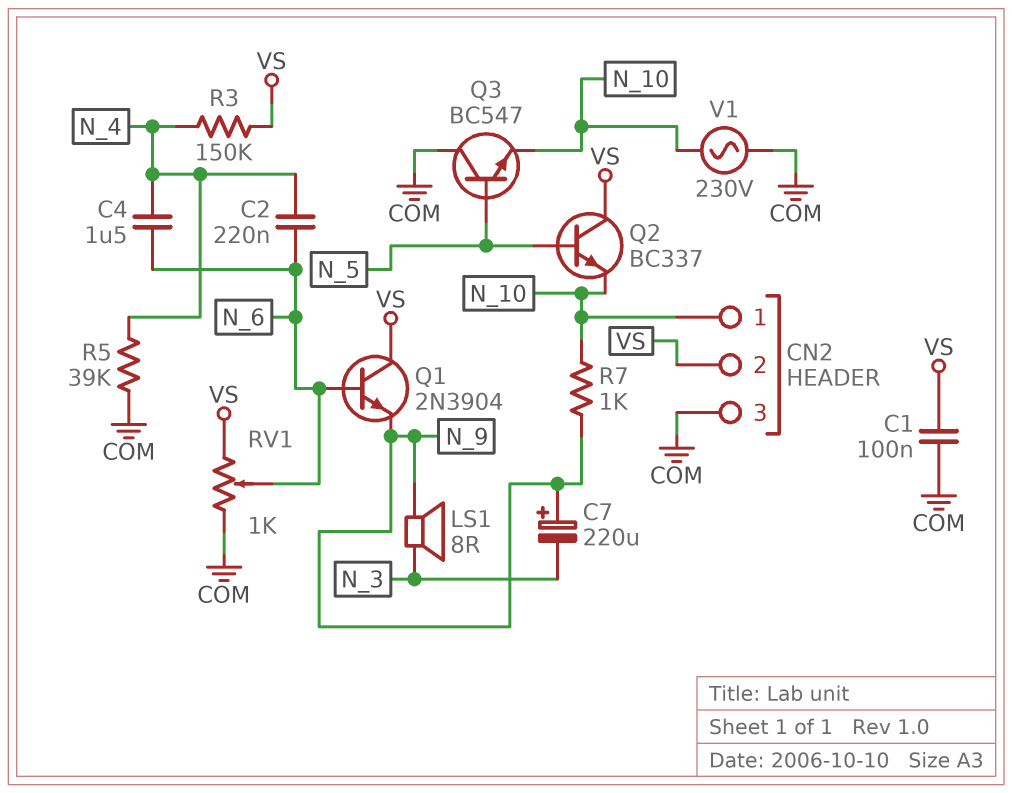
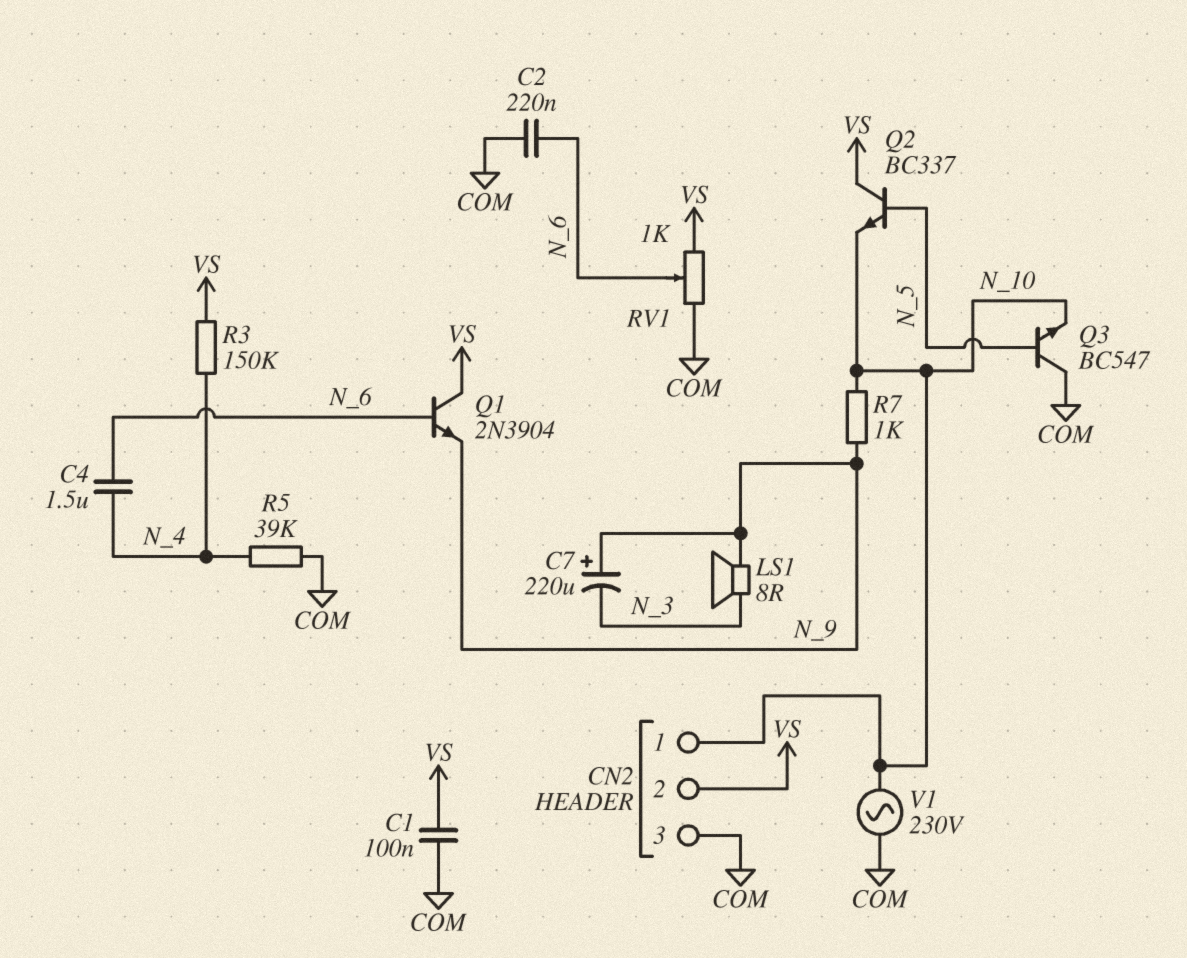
C2: 220nF (N_4, N_6) -> 220nF (COM, N_6)

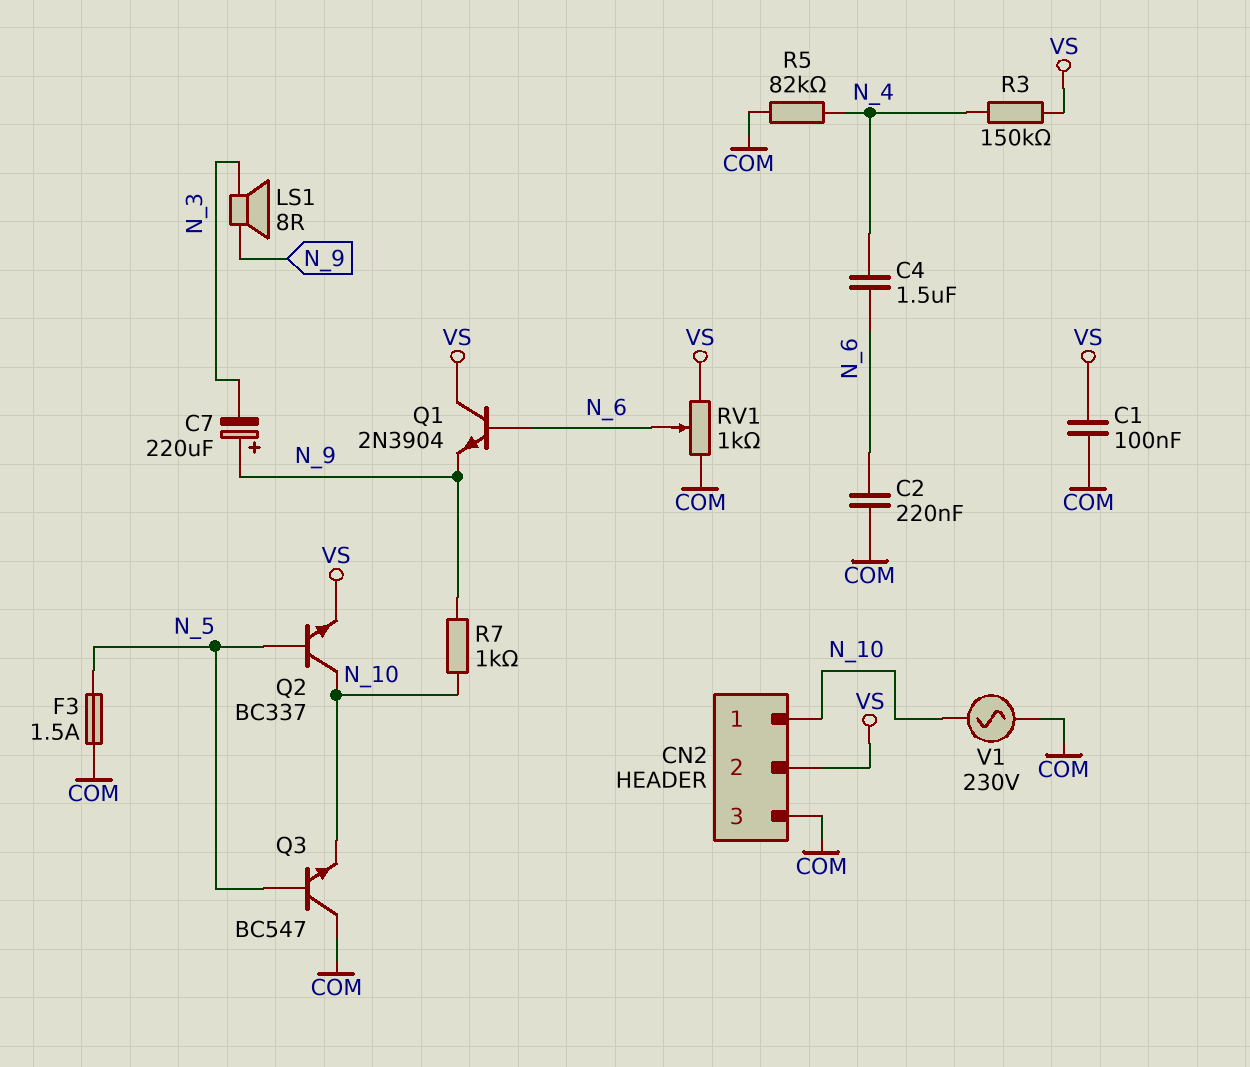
F3: none -> 1.5A (COM, N_5)
Q2: NPN BC337 (B N_5, C VS, E N_10) -> NPN BC337 (B N_5, C N_10, E VS)
R5: 39k (COM, N_4) -> 82k (COM, N_4)

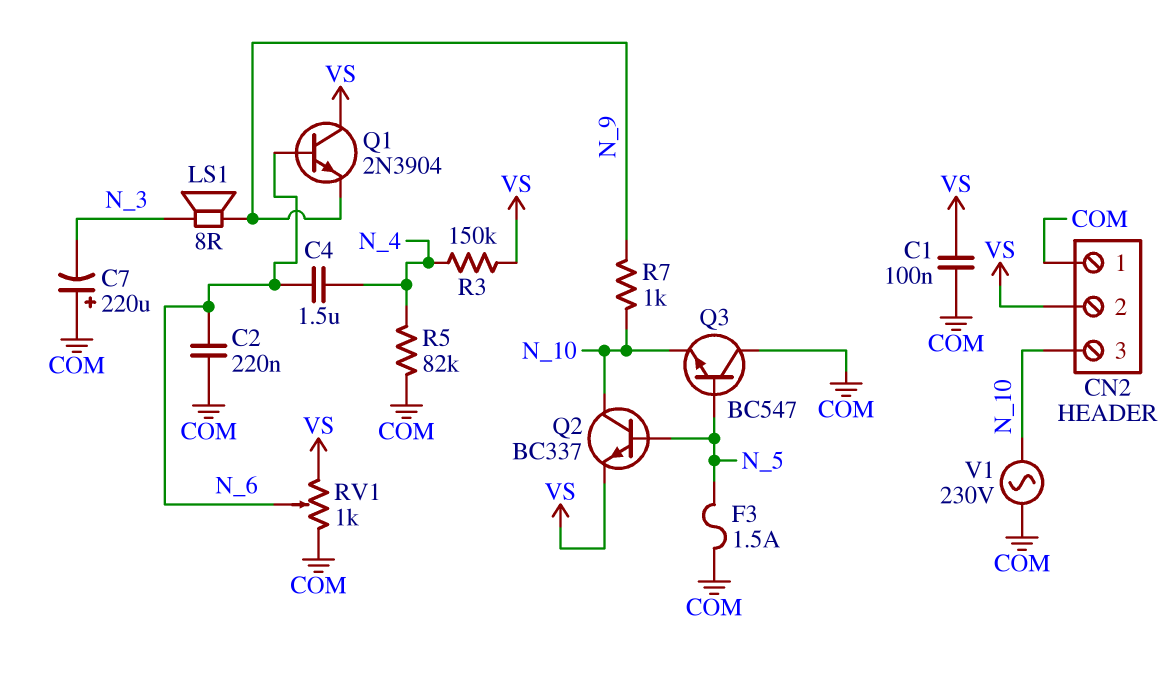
C7: 220uF (plus N_9, minus N_3) -> 220uF (plus COM, minus N_3)
CN2 pin 1: N_10 -> COM
CN2 pin 3: COM -> N_10

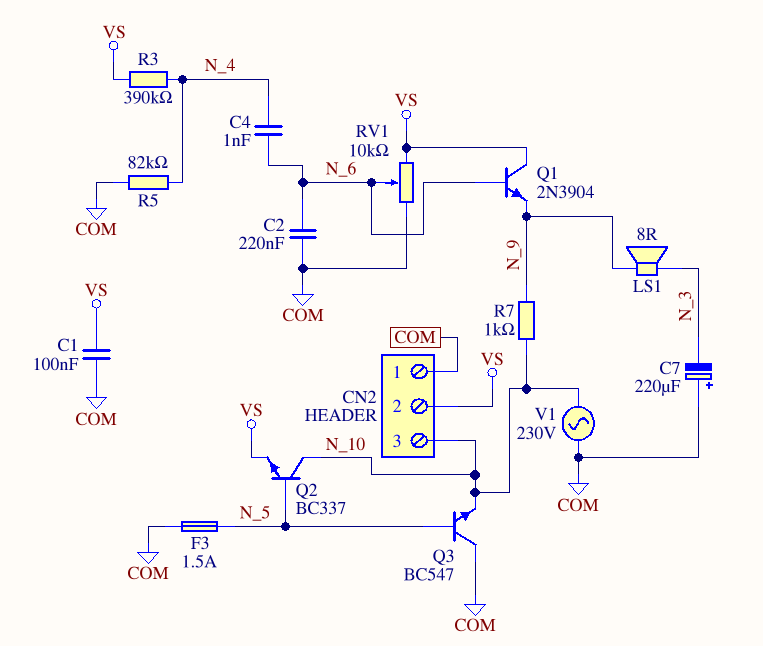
C4: 1.5uF (N_4, N_6) -> 1nF (N_4, N_6)
R3: 150k (N_4, VS) -> 390k (N_4, VS)
RV1: 1k (COM, VS, wiper N_6) -> 10k (COM, VS, wiper N_6)

